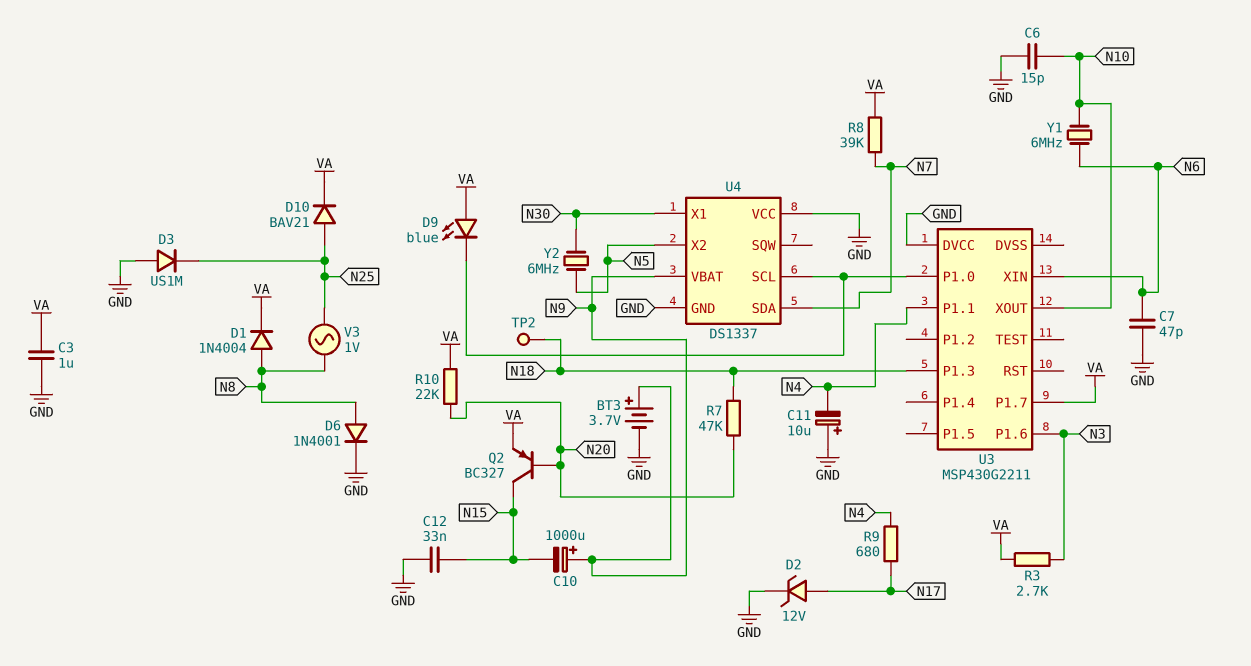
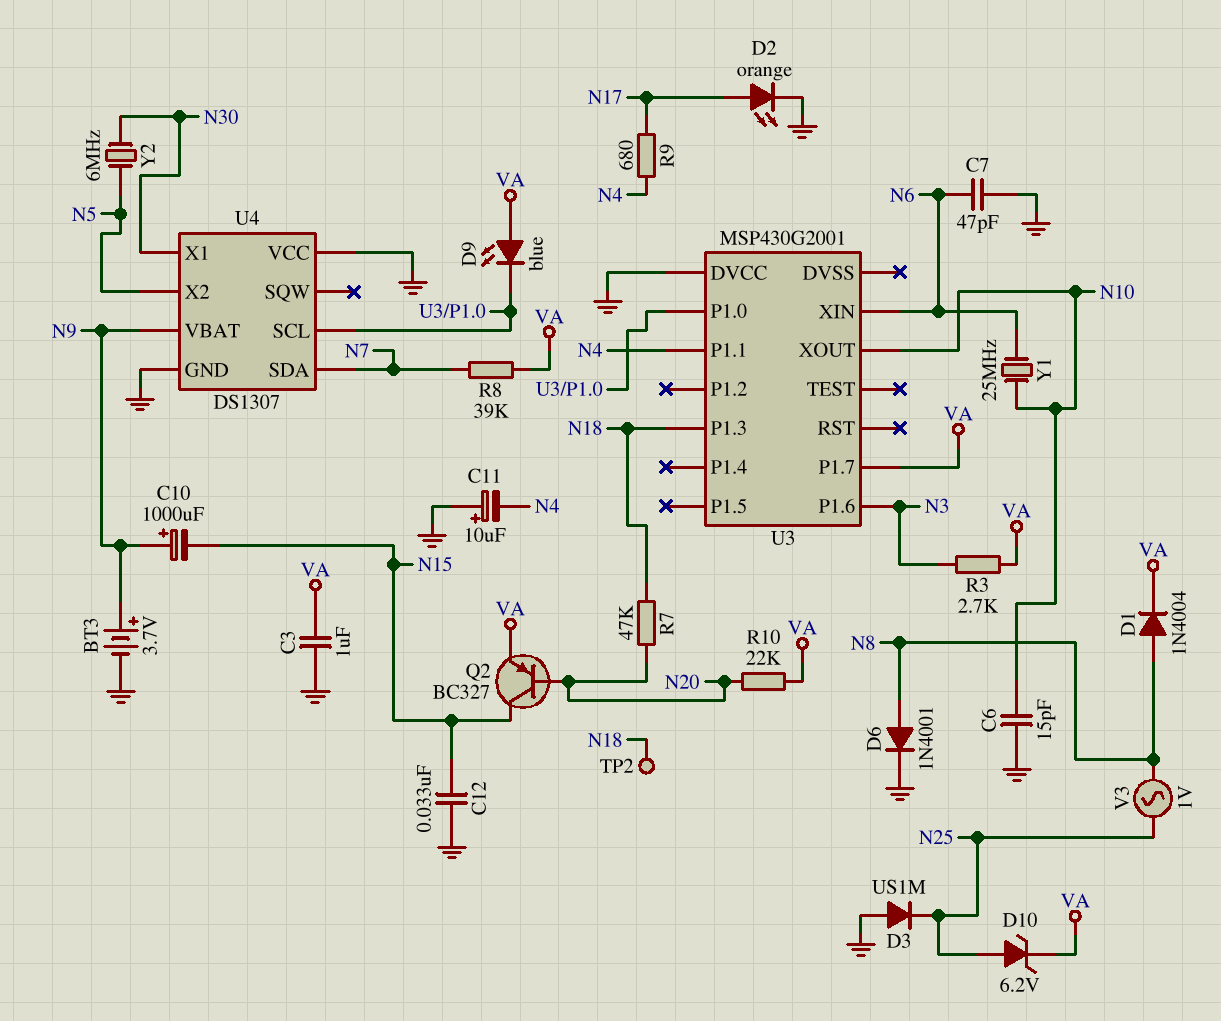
D2: zener 12V (A N17, K GND) -> LED orange (A N17, K GND)
D10: diode BAV21 (A N25, K VA) -> zener 6.2V (A N25, K VA)
U3: MSP430G2211 -> MSP430G2001
U4: DS1337 -> DS1307
Y1: 6MHz (N6, N10) -> 25MHz (N6, N10)

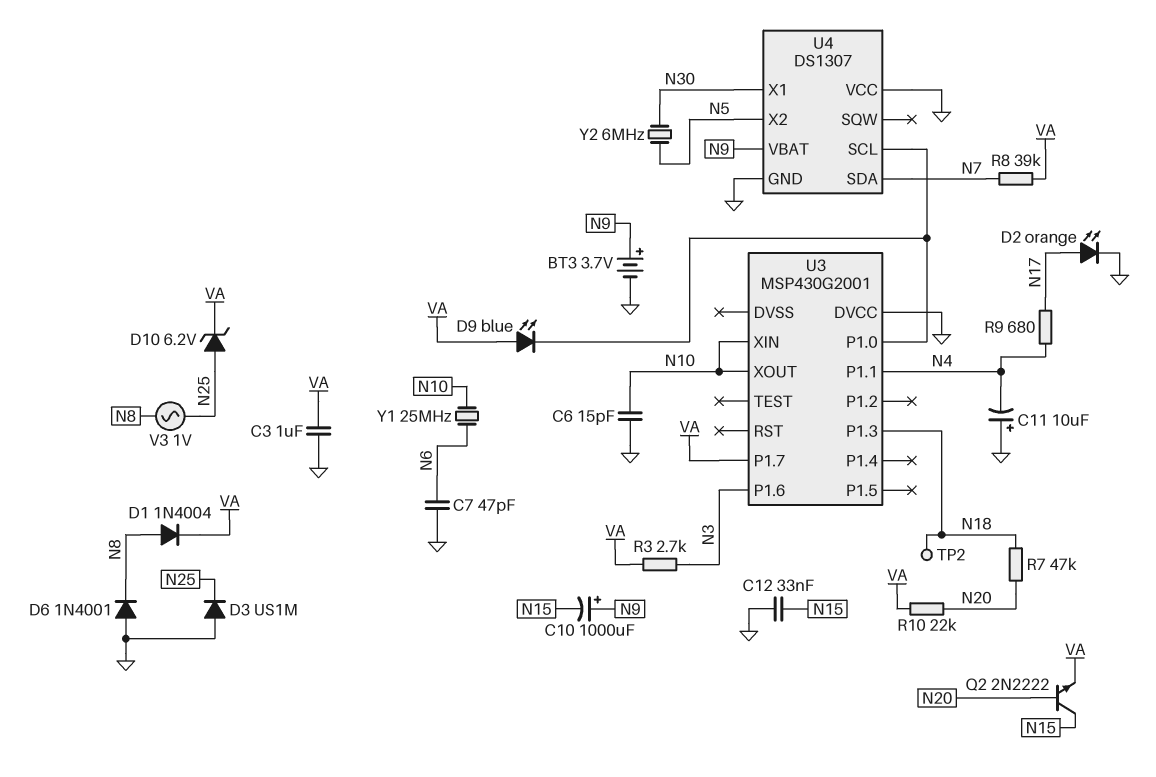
D6: diode 1N4001 (A N8, K GND) -> diode 1N4001 (A GND, K N8)
Q2: PNP BC327 (B N20, C N15, E VA) -> NPN 2N2222 (B N20, C N15, E VA)
U3 pin XIN: N6 -> N10

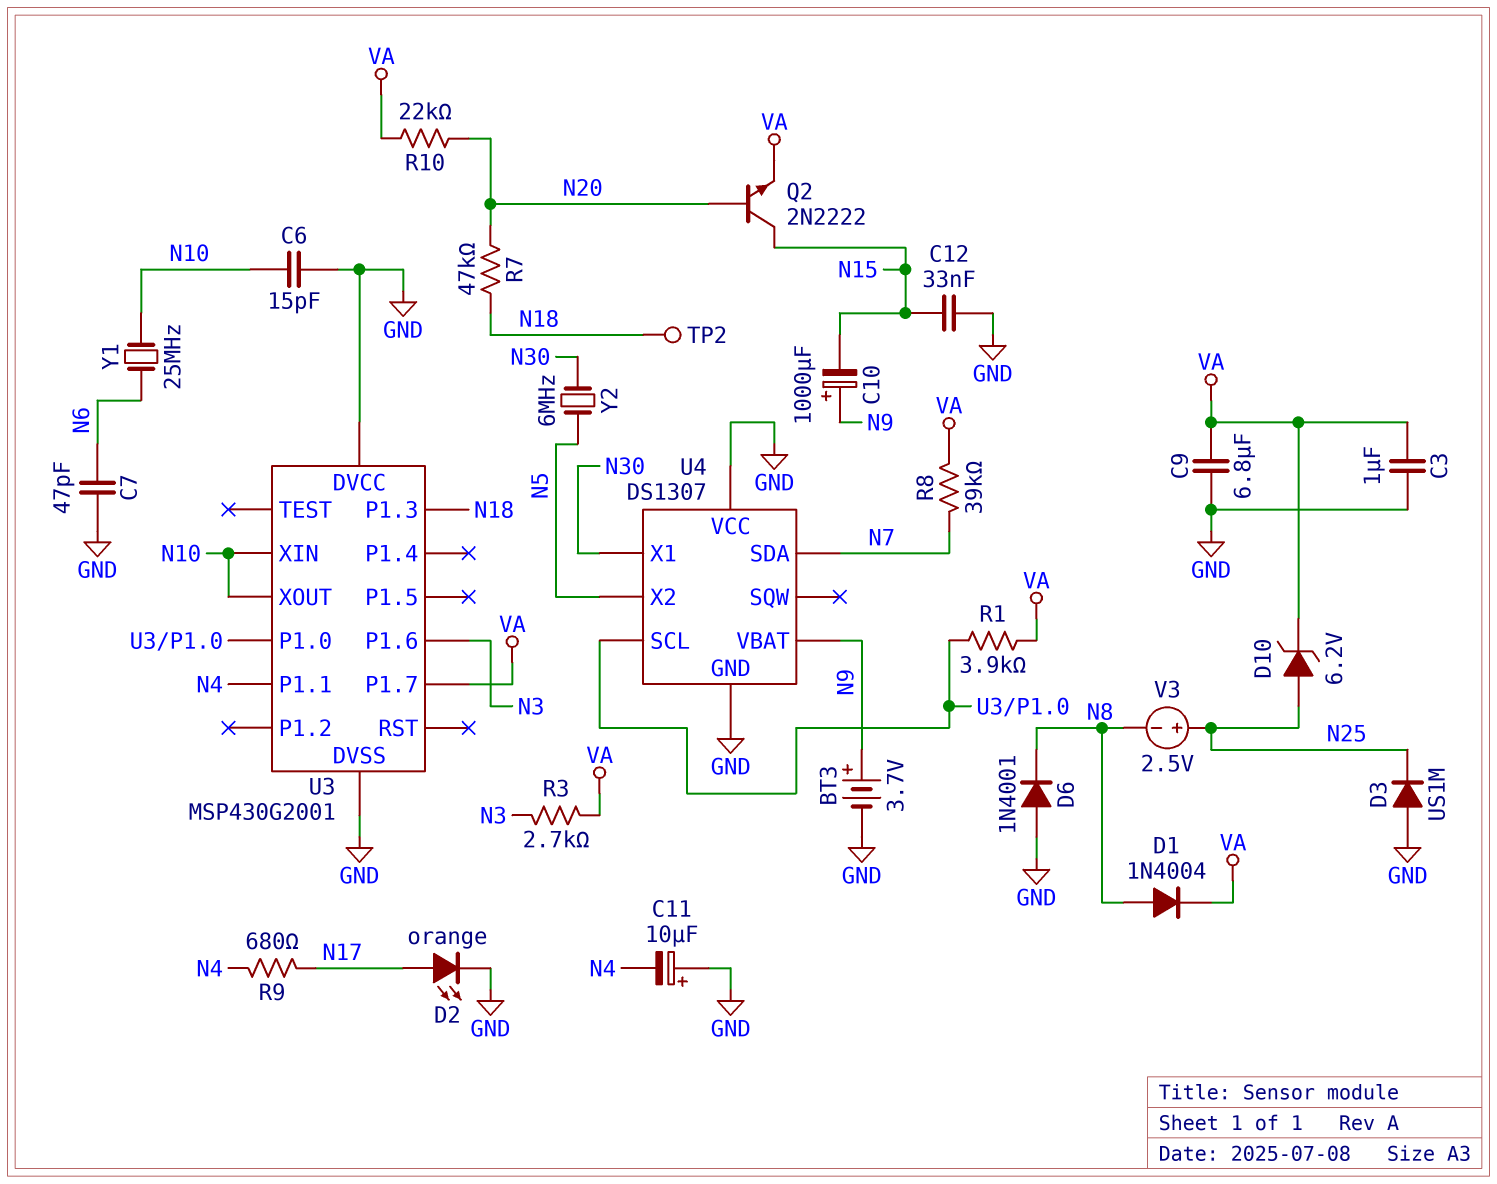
C9: none -> 6.8uF (GND, VA)
D9: LED blue (A VA, K U3/P1.0) -> none
R1: none -> 3.9k (U3/P1.0, VA)
U3 pin DVSS: none -> GND
V3: AC 1V (N8, N25) -> 2.5V (plus N25, minus N8)

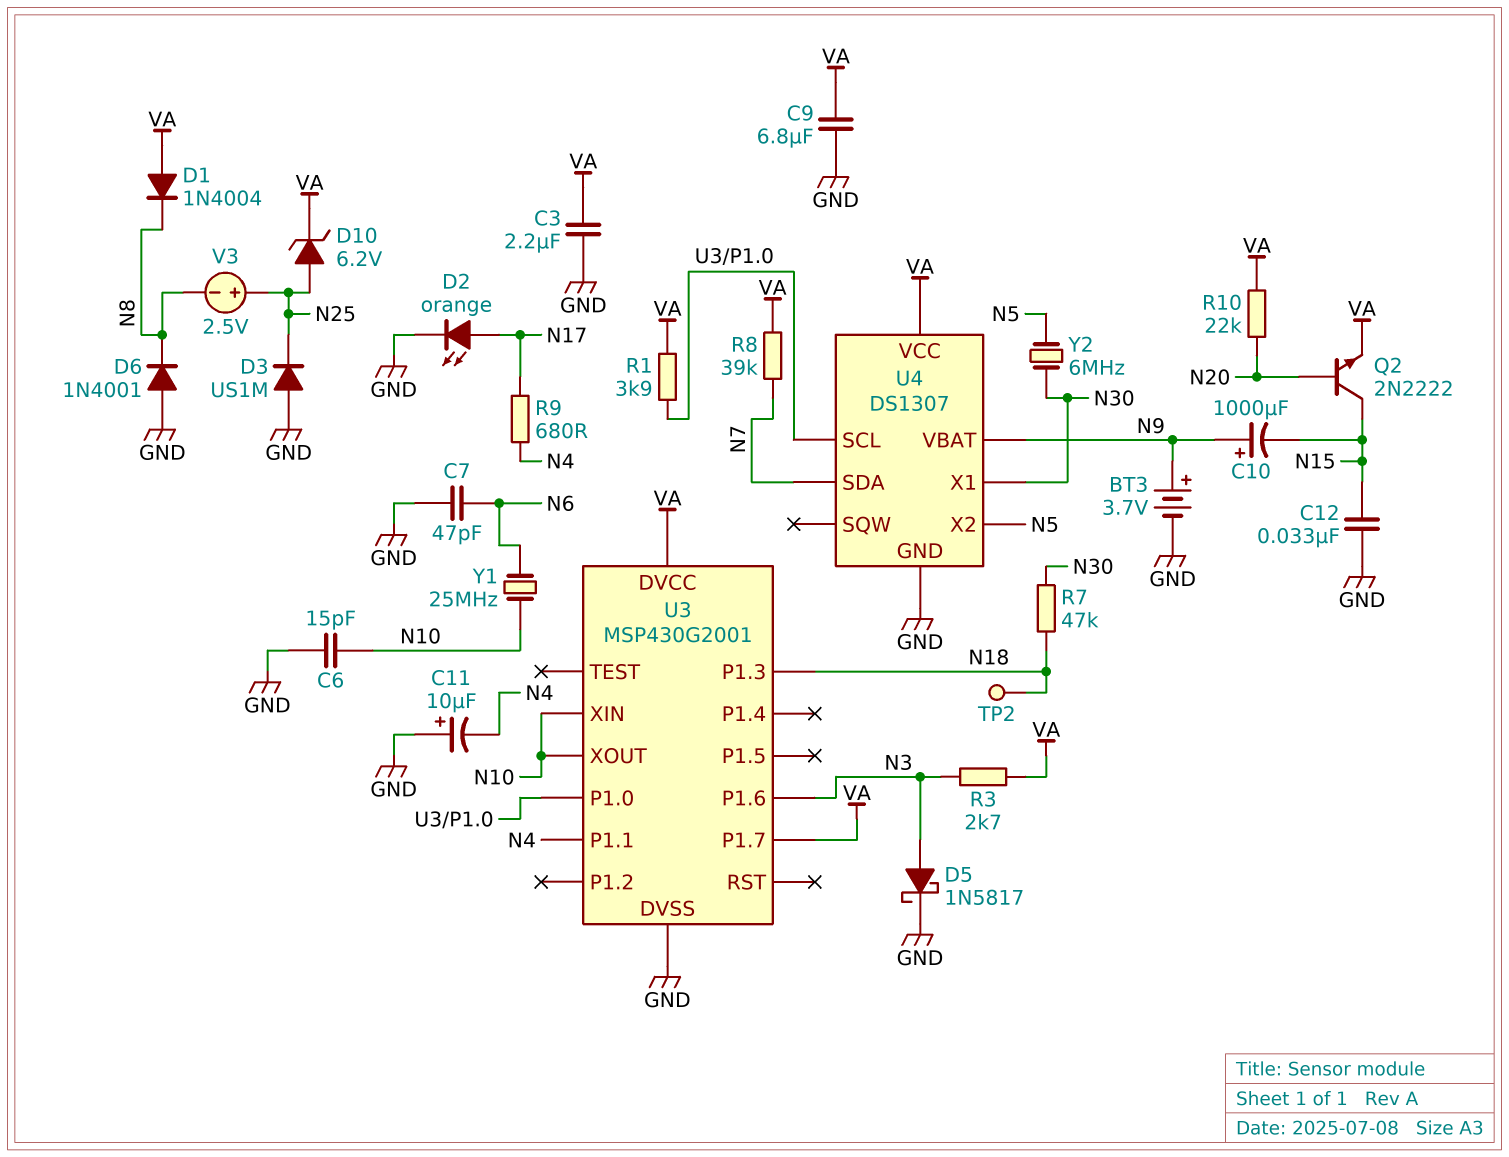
C3: 1uF (GND, VA) -> 2.2uF (GND, VA)
D1: diode 1N4004 (A N8, K VA) -> diode 1N4004 (A VA, K N8)
D5: none -> schottky 1N5817 (A N3, K GND)
R7: 47k (N18, N20) -> 47k (N18, N30)
U3 pin DVCC: GND -> VA
U4 pin VCC: GND -> VA

